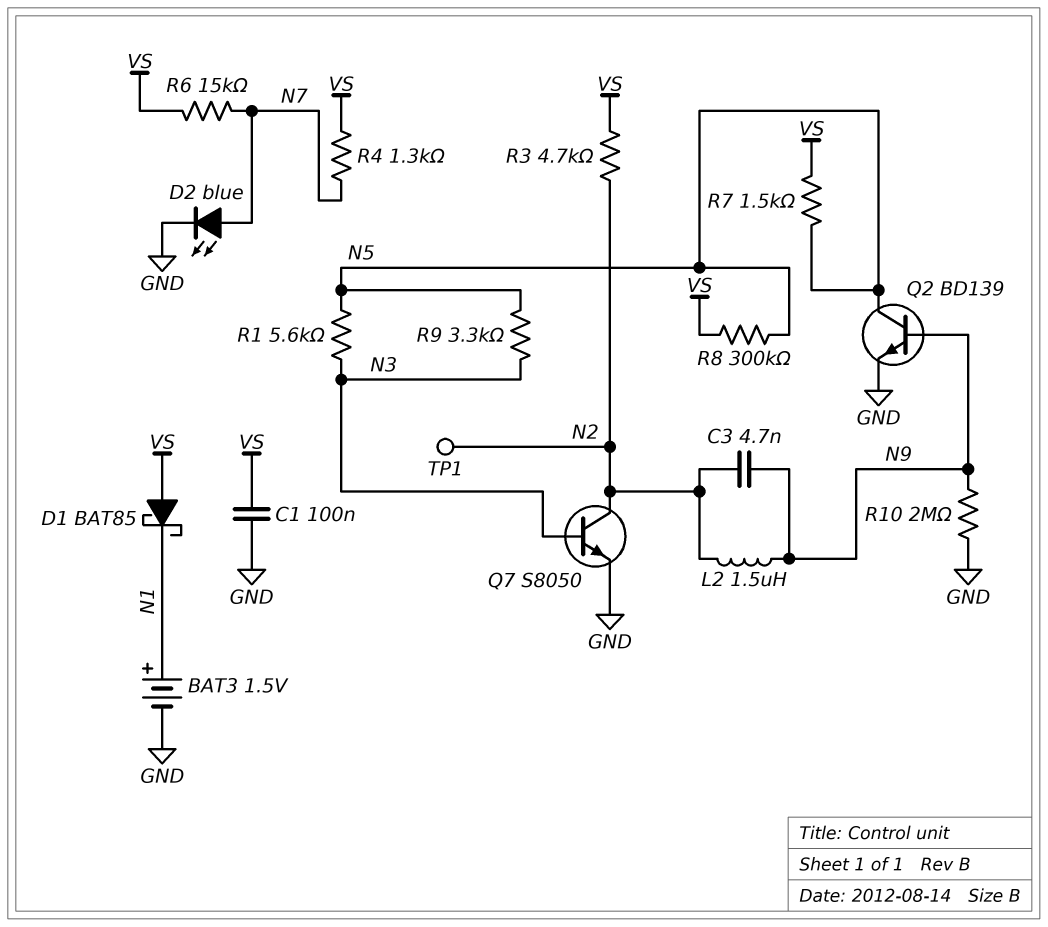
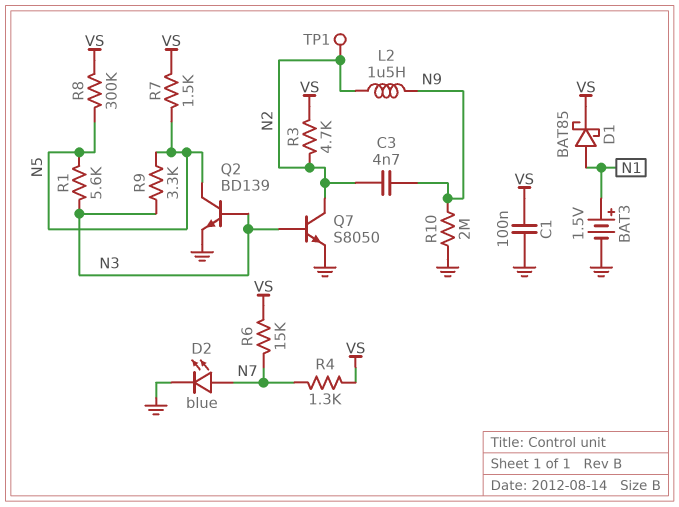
D1: schottky BAT85 (A VS, K N1) -> schottky BAT85 (A N1, K VS)
Q2: NPN BD139 (B N9, C N5, E GND) -> NPN BD139 (B N3, C N5, E GND)

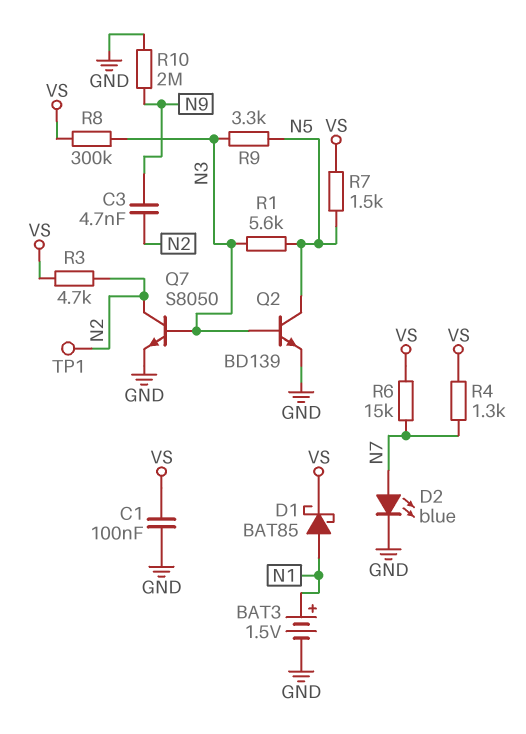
L2: 1.5uH (N2, N9) -> none
R8: 300k (N5, VS) -> 300k (N3, VS)

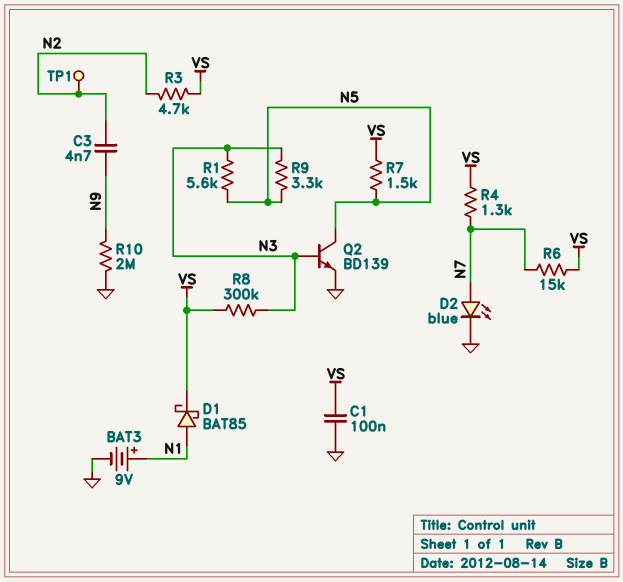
BAT3: 1.5V (plus N1, minus GND) -> 9V (plus N1, minus GND)
Q7: NPN S8050 (B N3, C N2, E GND) -> none

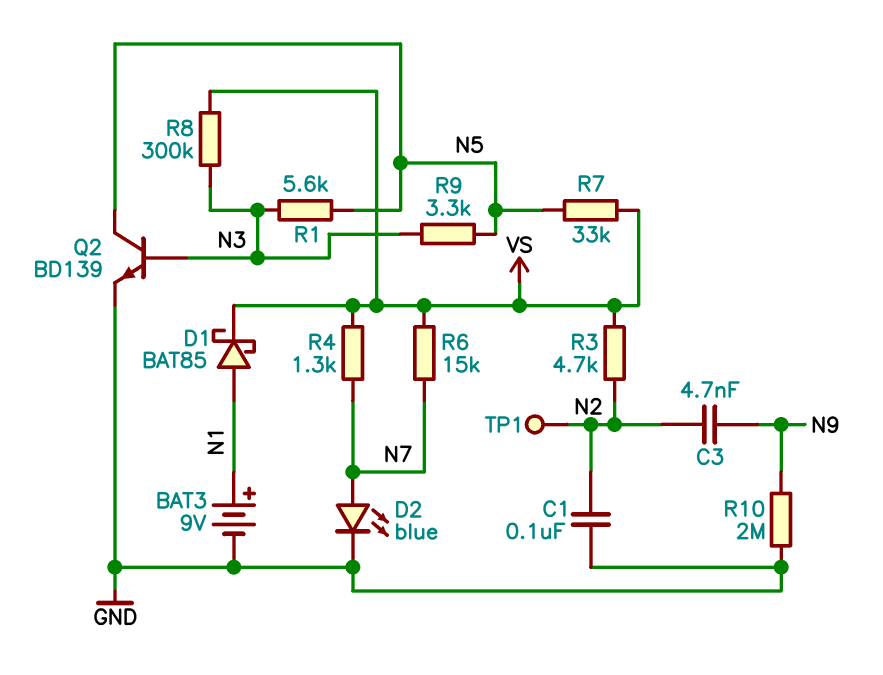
C1: 100nF (GND, VS) -> 100nF (GND, N2)
R7: 1.5k (N5, VS) -> 33k (N5, VS)

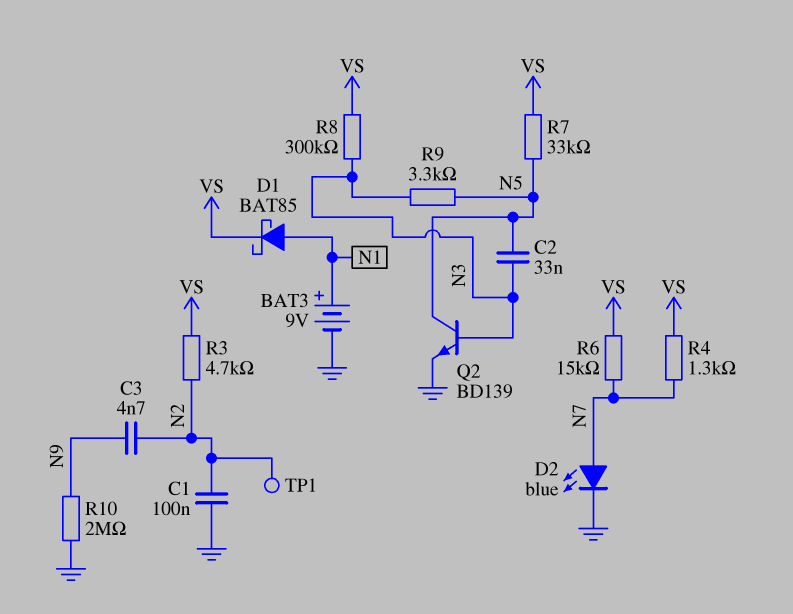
C2: none -> 33nF (N3, N5)
R1: 5.6k (N3, N5) -> none

